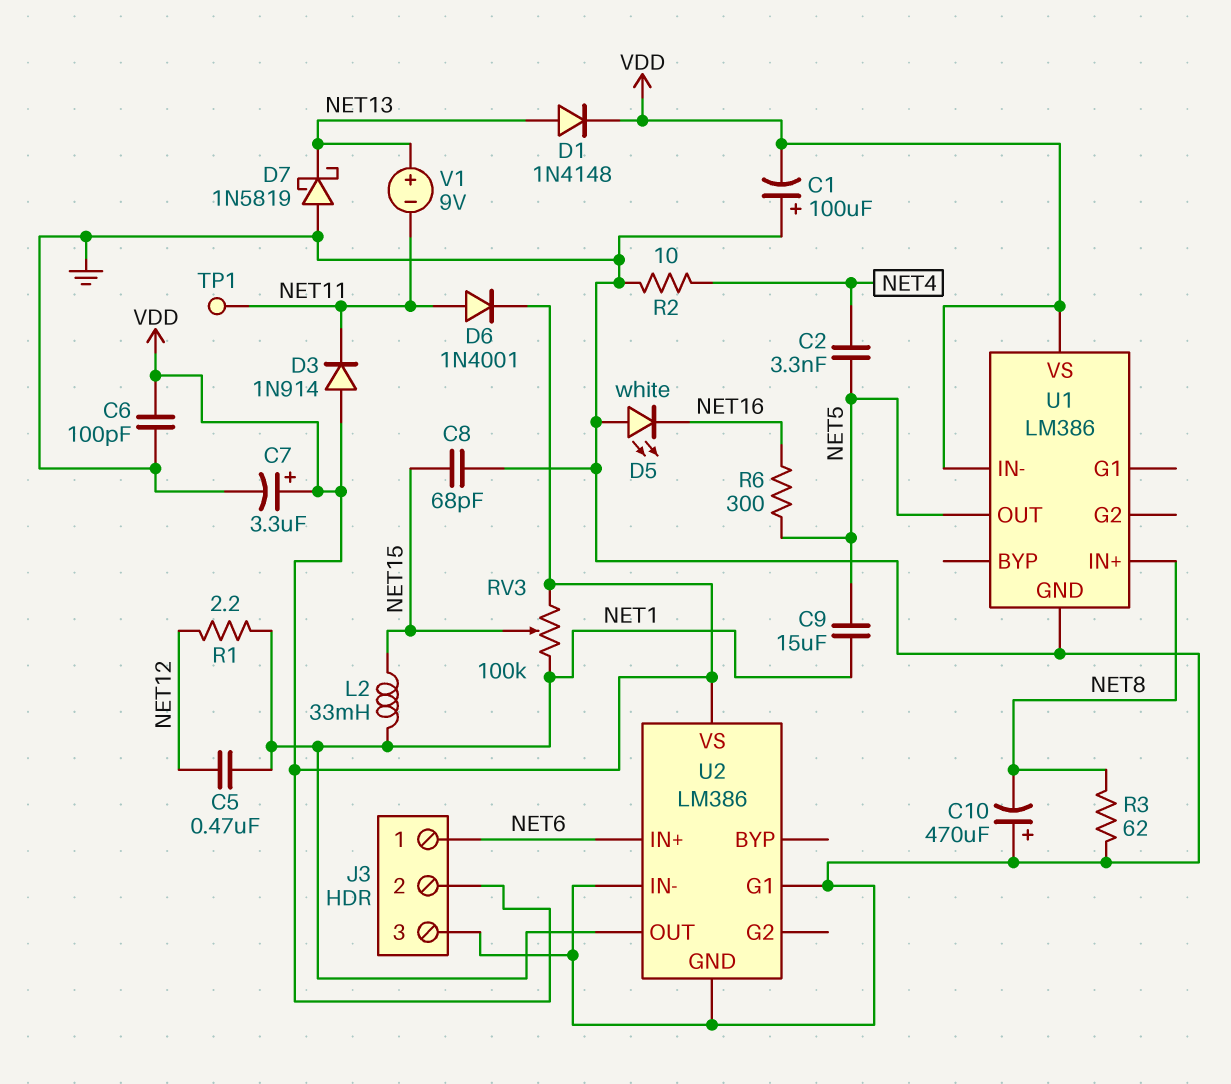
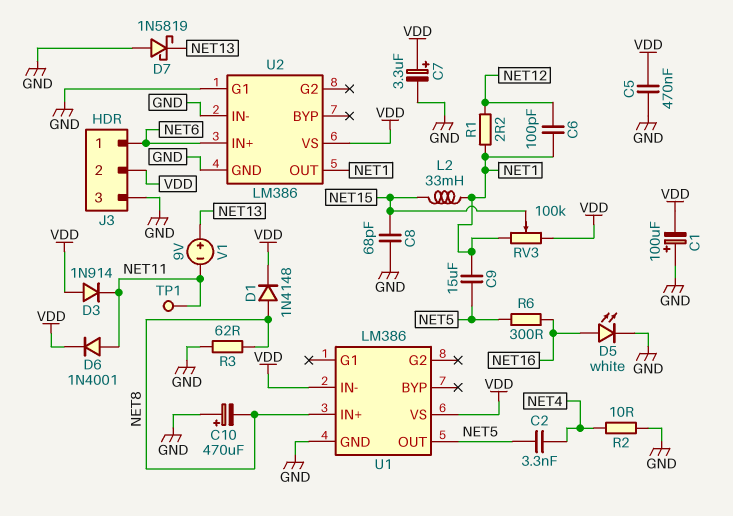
C5: 470nF (NET1, NET12) -> 470nF (GND, VDD)
C6: 100pF (GND, VDD) -> 100pF (NET1, NET12)
D1: diode 1N4148 (A NET13, K VDD) -> diode 1N4148 (A NET8, K VDD)
D5: LED white (A GND, K NET16) -> LED white (A NET16, K GND)

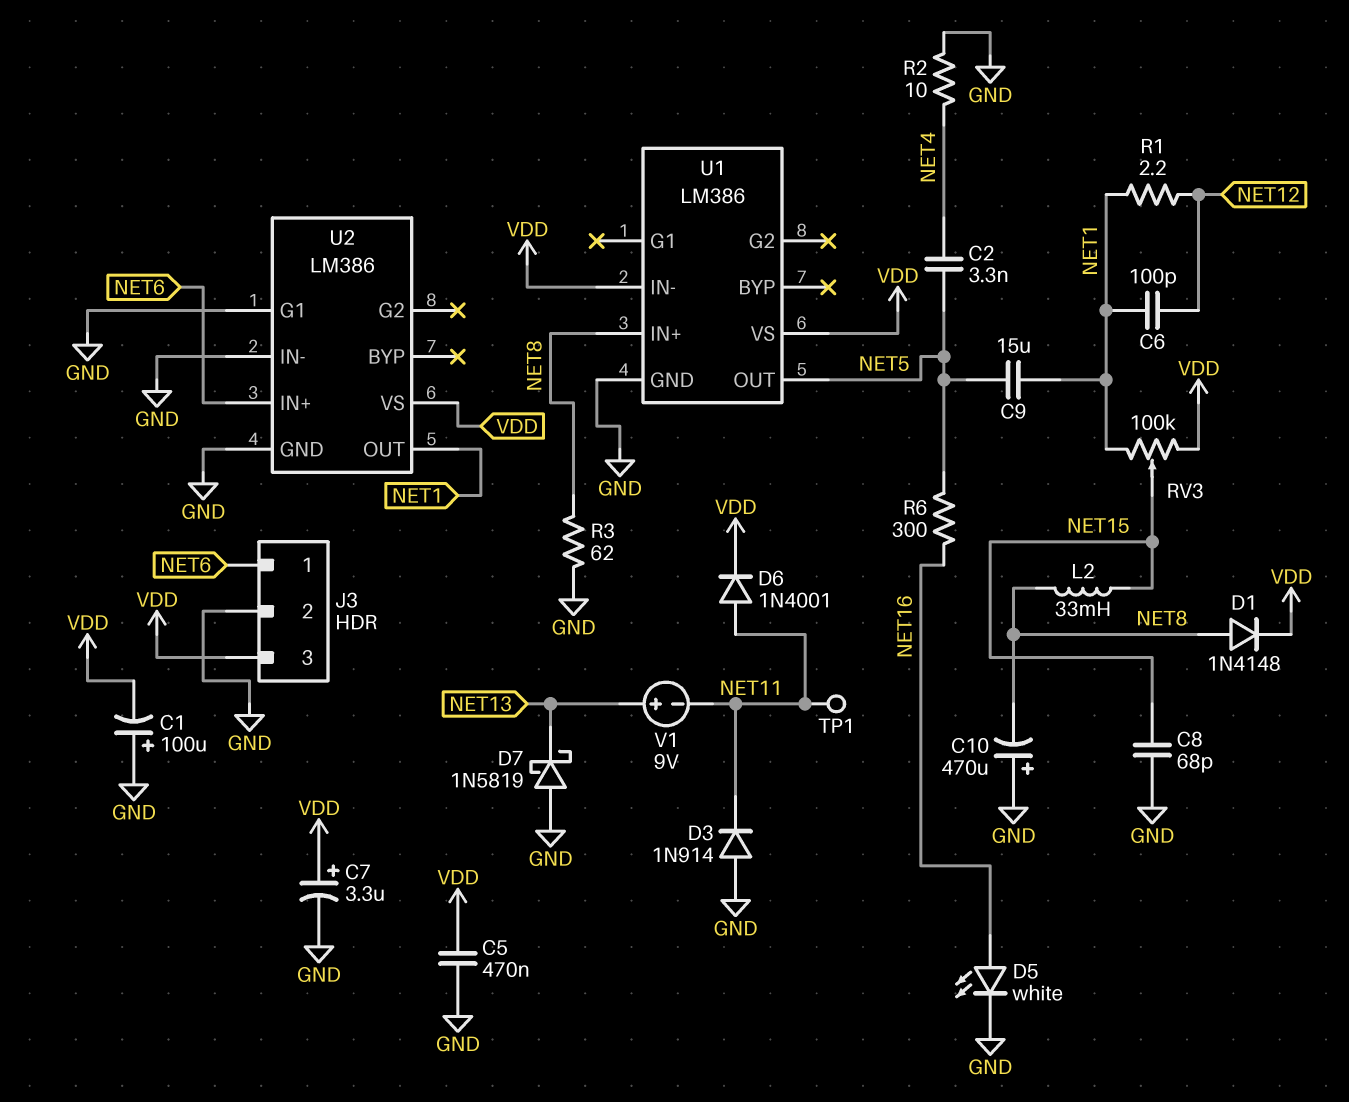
D3: diode 1N914 (A VDD, K NET11) -> diode 1N914 (A GND, K NET11)
J3 pin 2: VDD -> GND
J3 pin 3: GND -> VDD
L2: 33mH (NET1, NET15) -> 33mH (NET8, NET15)

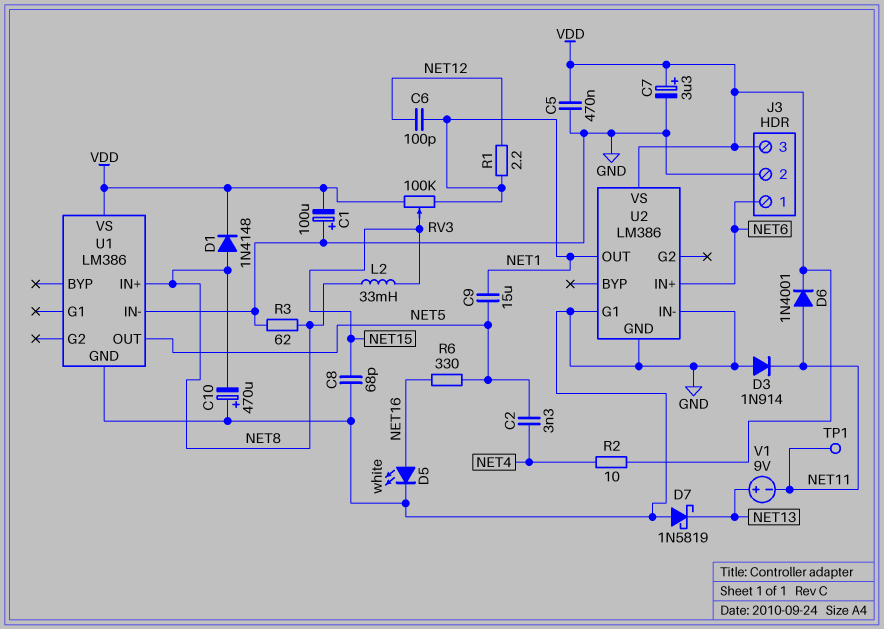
R2: 10 (GND, NET4) -> 10 (NET4, VDD)
R6: 300 (NET5, NET16) -> 330 (NET5, NET16)
U1 pin IN-: VDD -> GND

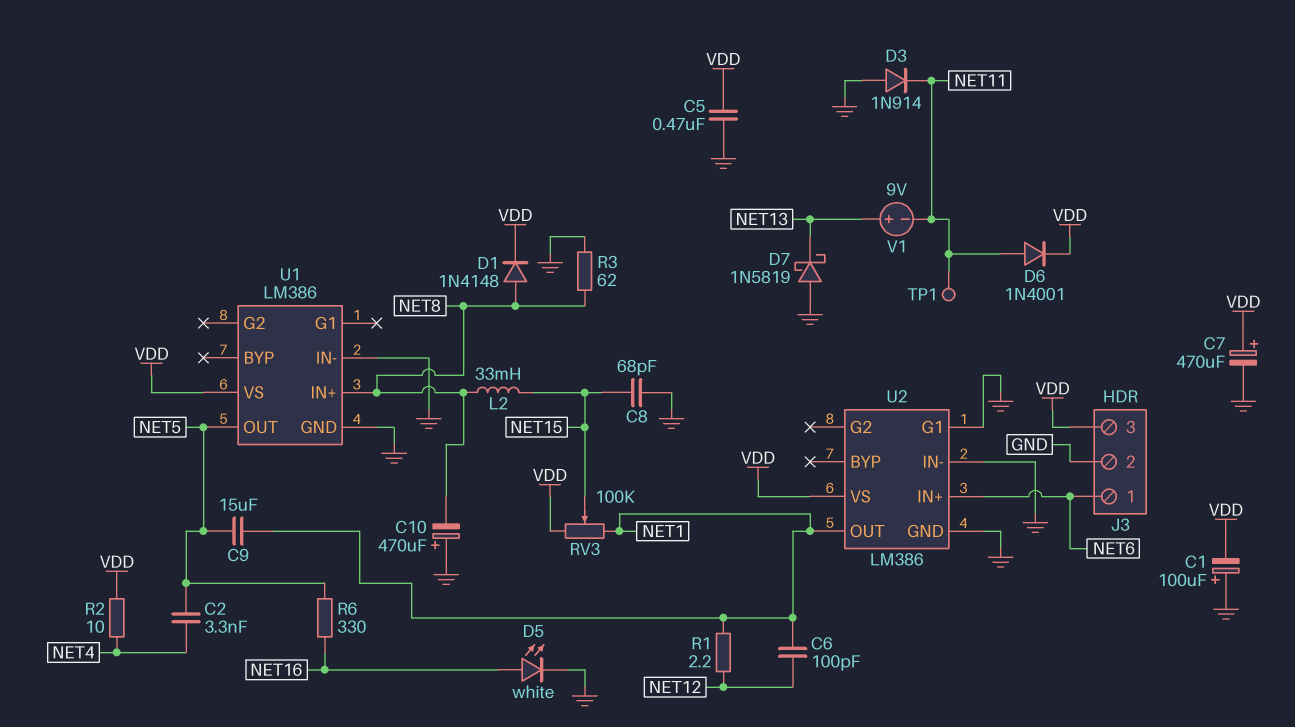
C7: 3.3uF (plus VDD, minus GND) -> 470uF (plus VDD, minus GND)

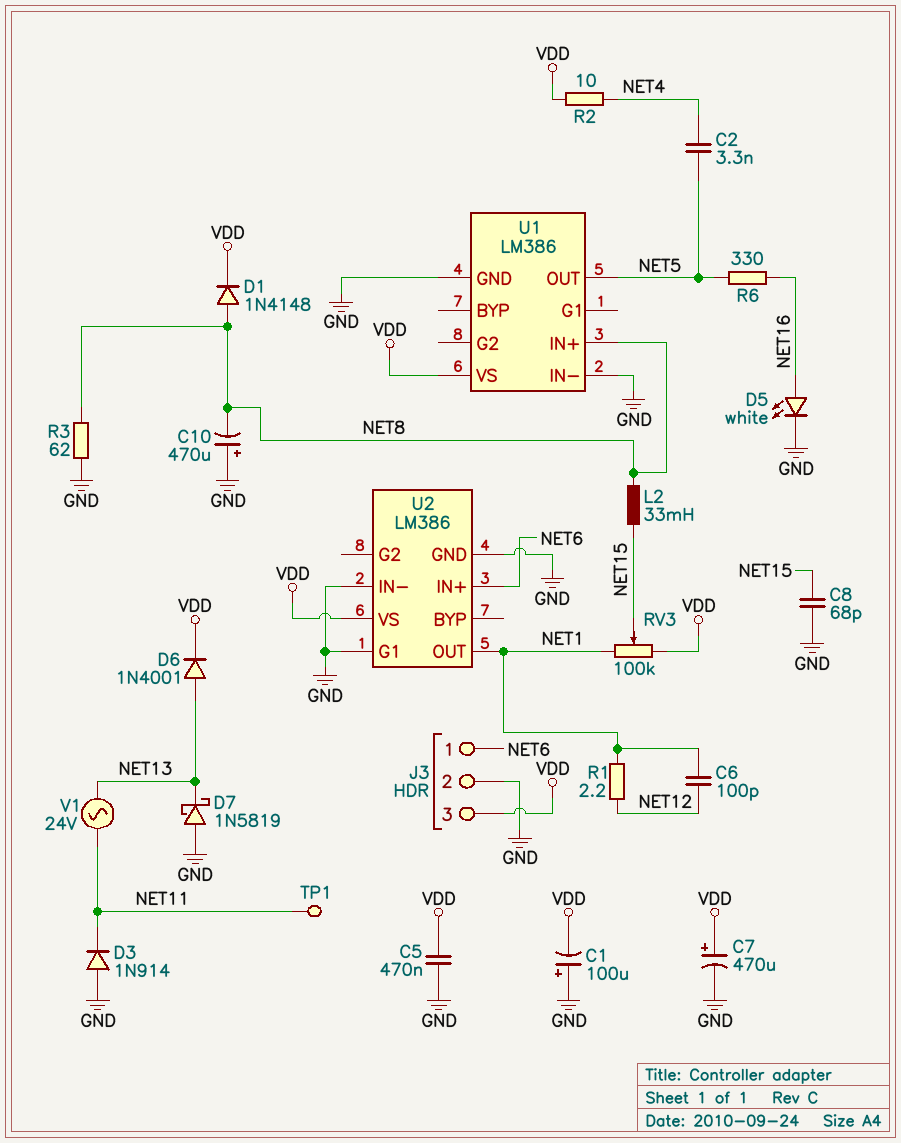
C9: 15uF (NET1, NET5) -> none
D6: diode 1N4001 (A NET11, K VDD) -> diode 1N4001 (A NET13, K VDD)
V1: 9V (plus NET13, minus NET11) -> AC 24V (NET11, NET13)

